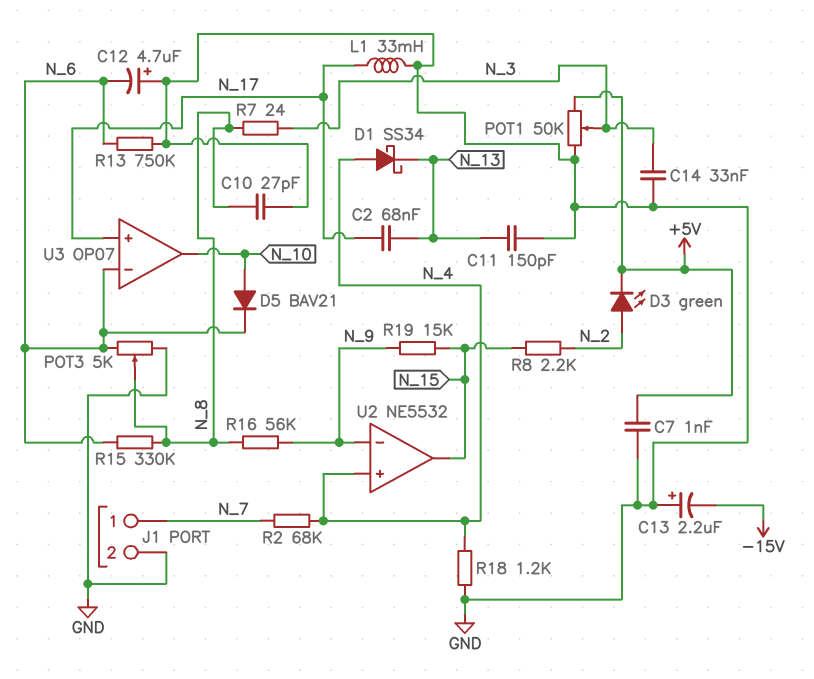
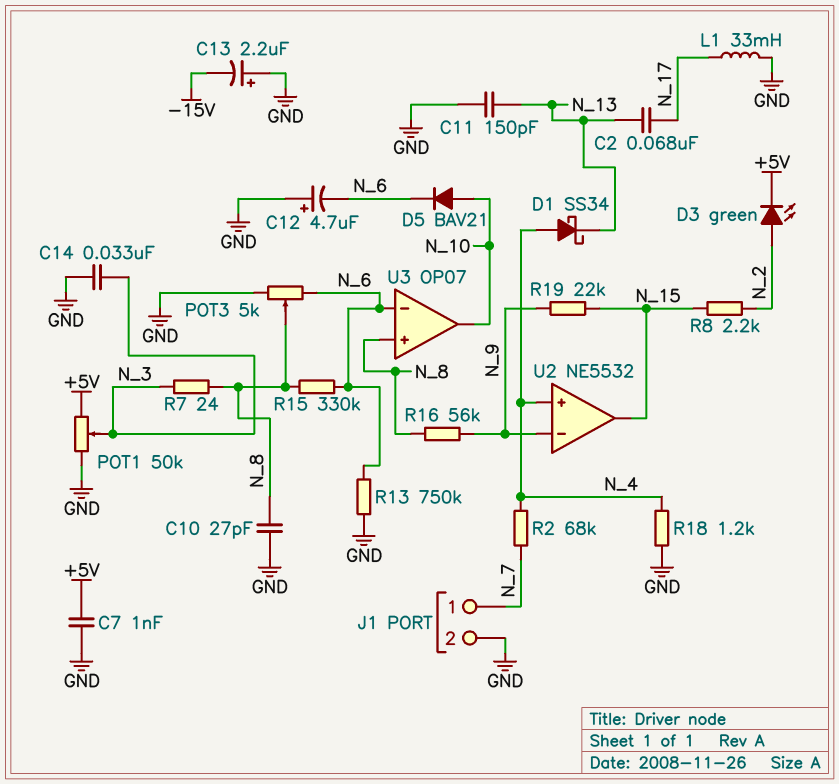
R19: 15k (N_9, N_15) -> 22k (N_9, N_15)
U3 pin in+: N_17 -> N_8

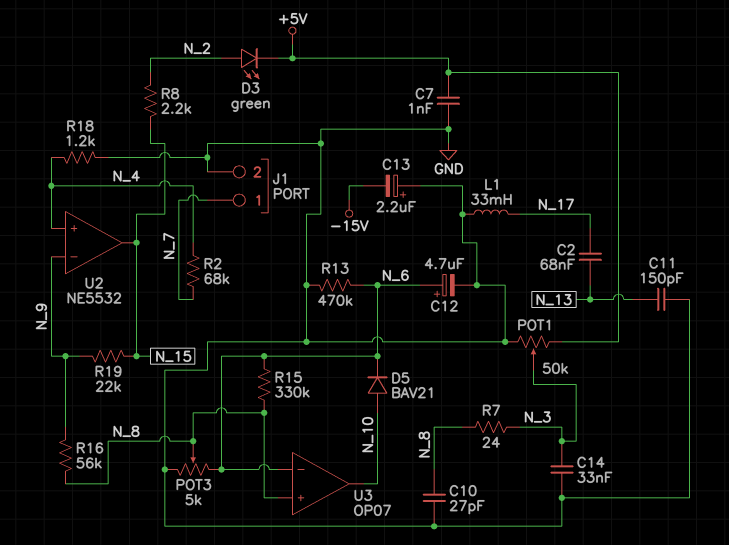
C12: 4.7uF (plus GND, minus N_6) -> 4.7uF (plus N_6, minus GND)
D1: schottky SS34 (A N_4, K N_13) -> none
R13: 750k (GND, N_6) -> 470k (GND, N_6)

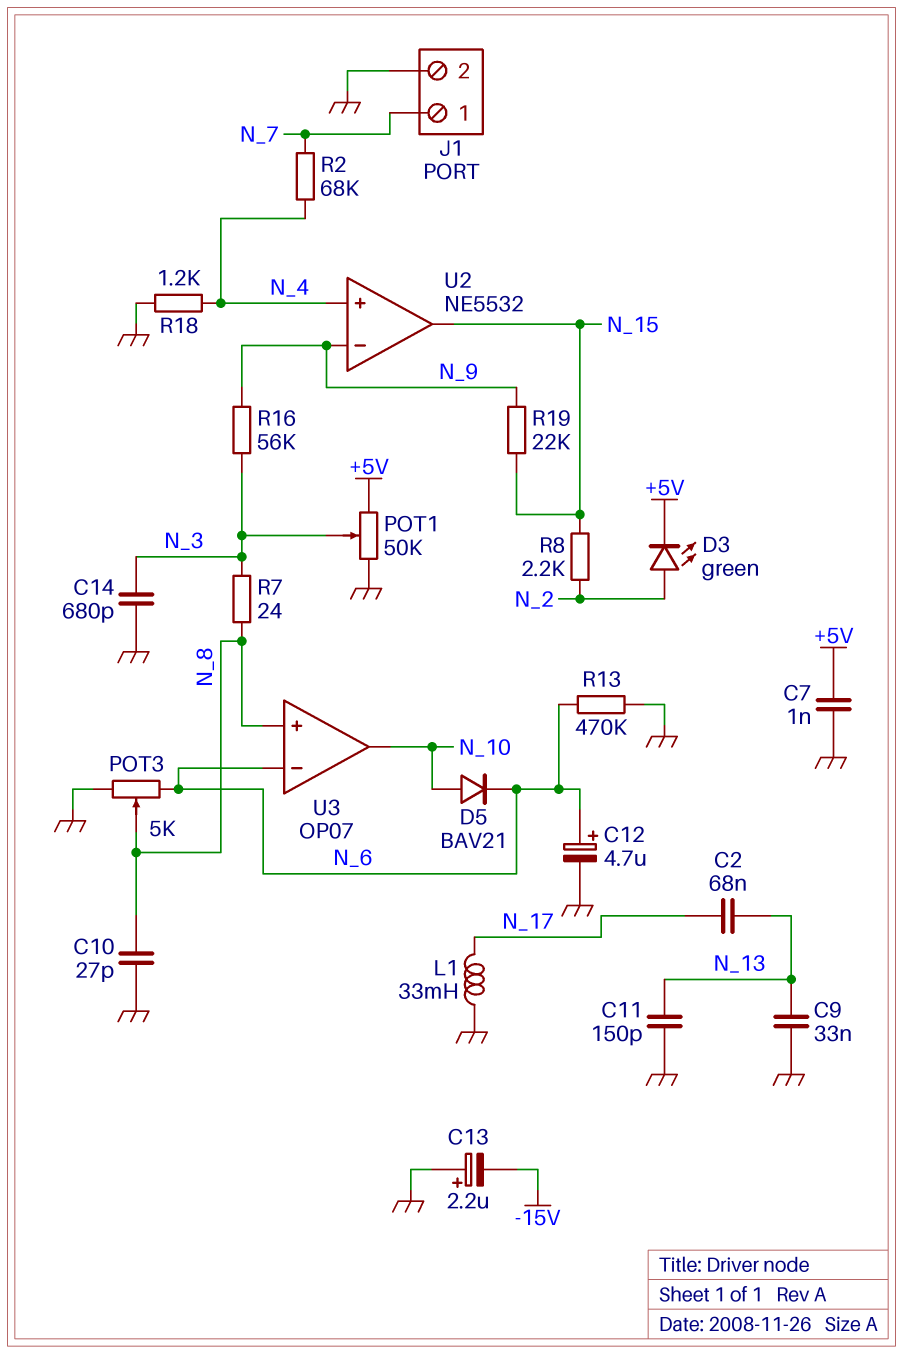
C9: none -> 33nF (GND, N_13)
C14: 33nF (GND, N_3) -> 680pF (GND, N_3)
R15: 330k (N_6, N_8) -> none
R16: 56k (N_8, N_9) -> 56k (N_3, N_9)

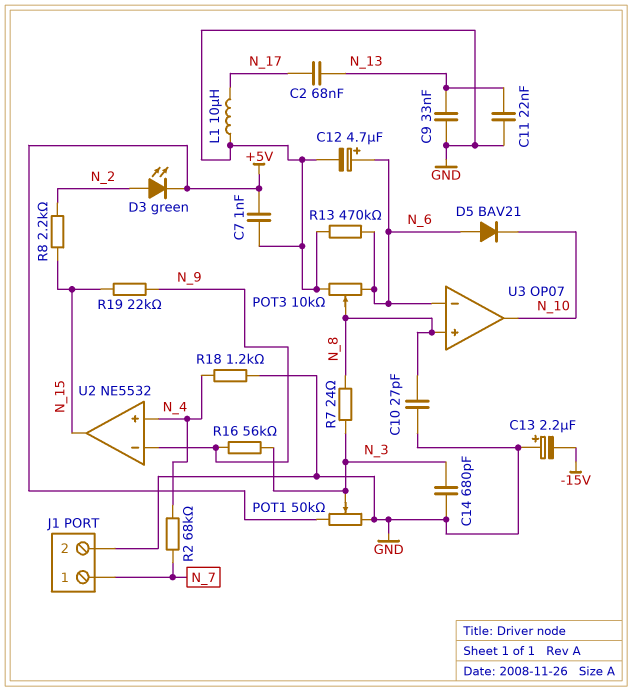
C11: 150pF (GND, N_13) -> 22nF (GND, N_13)
D5: diode BAV21 (A N_10, K N_6) -> diode BAV21 (A N_6, K N_10)
L1: 33mH (GND, N_17) -> 10uH (GND, N_17)
POT3: 5k (GND, N_6, wiper N_8) -> 10k (GND, N_6, wiper N_8)

